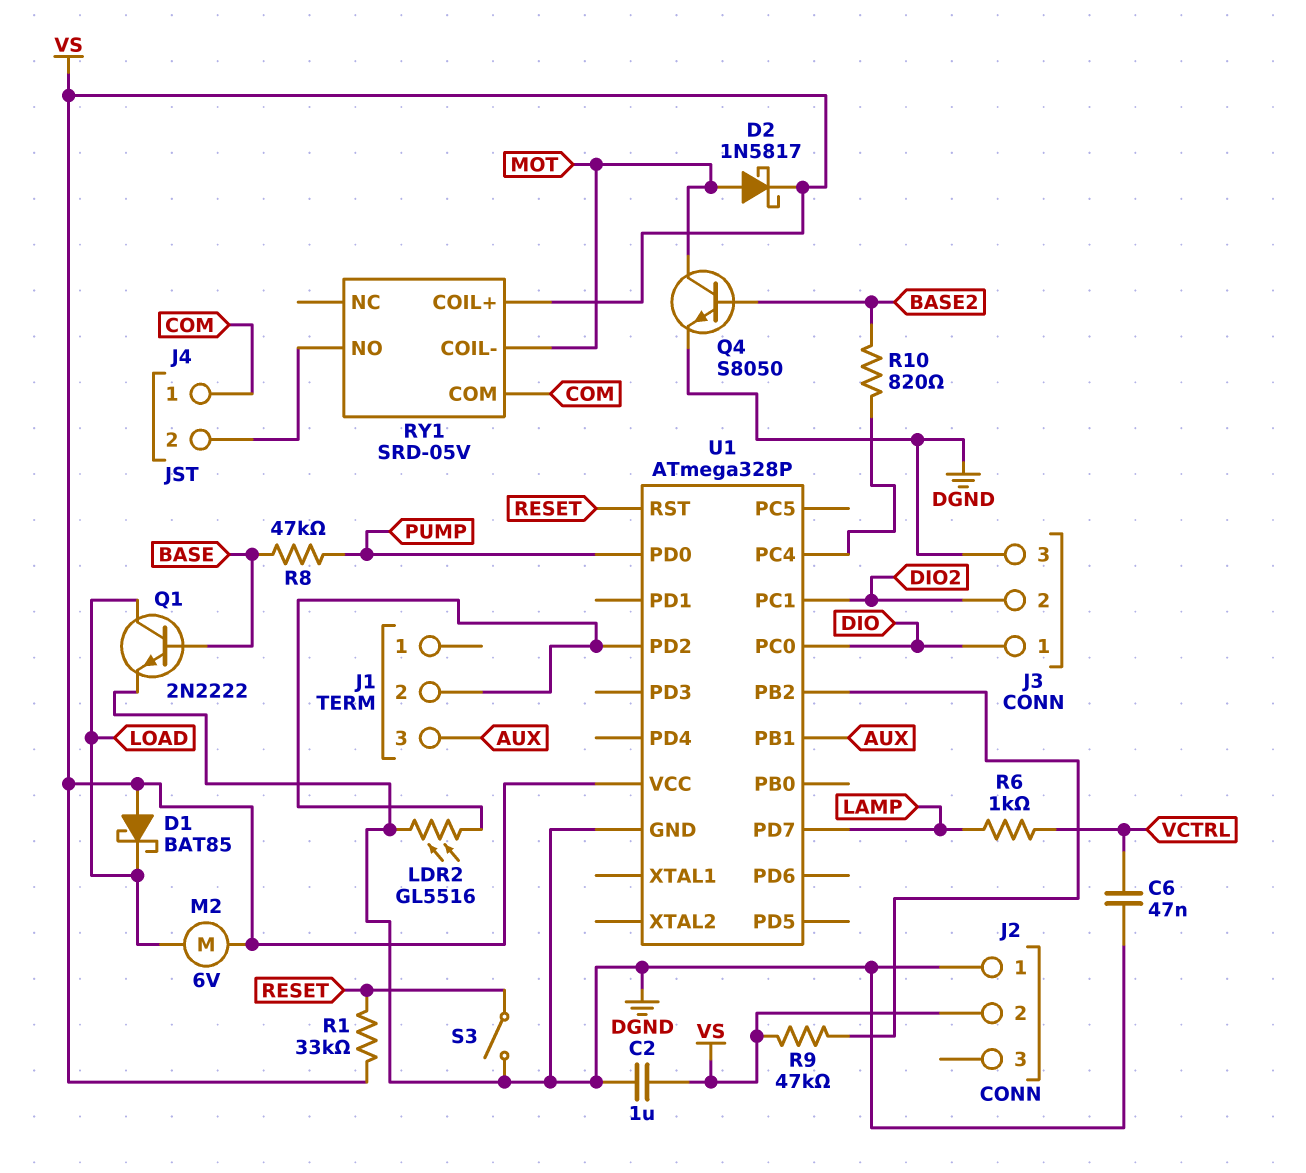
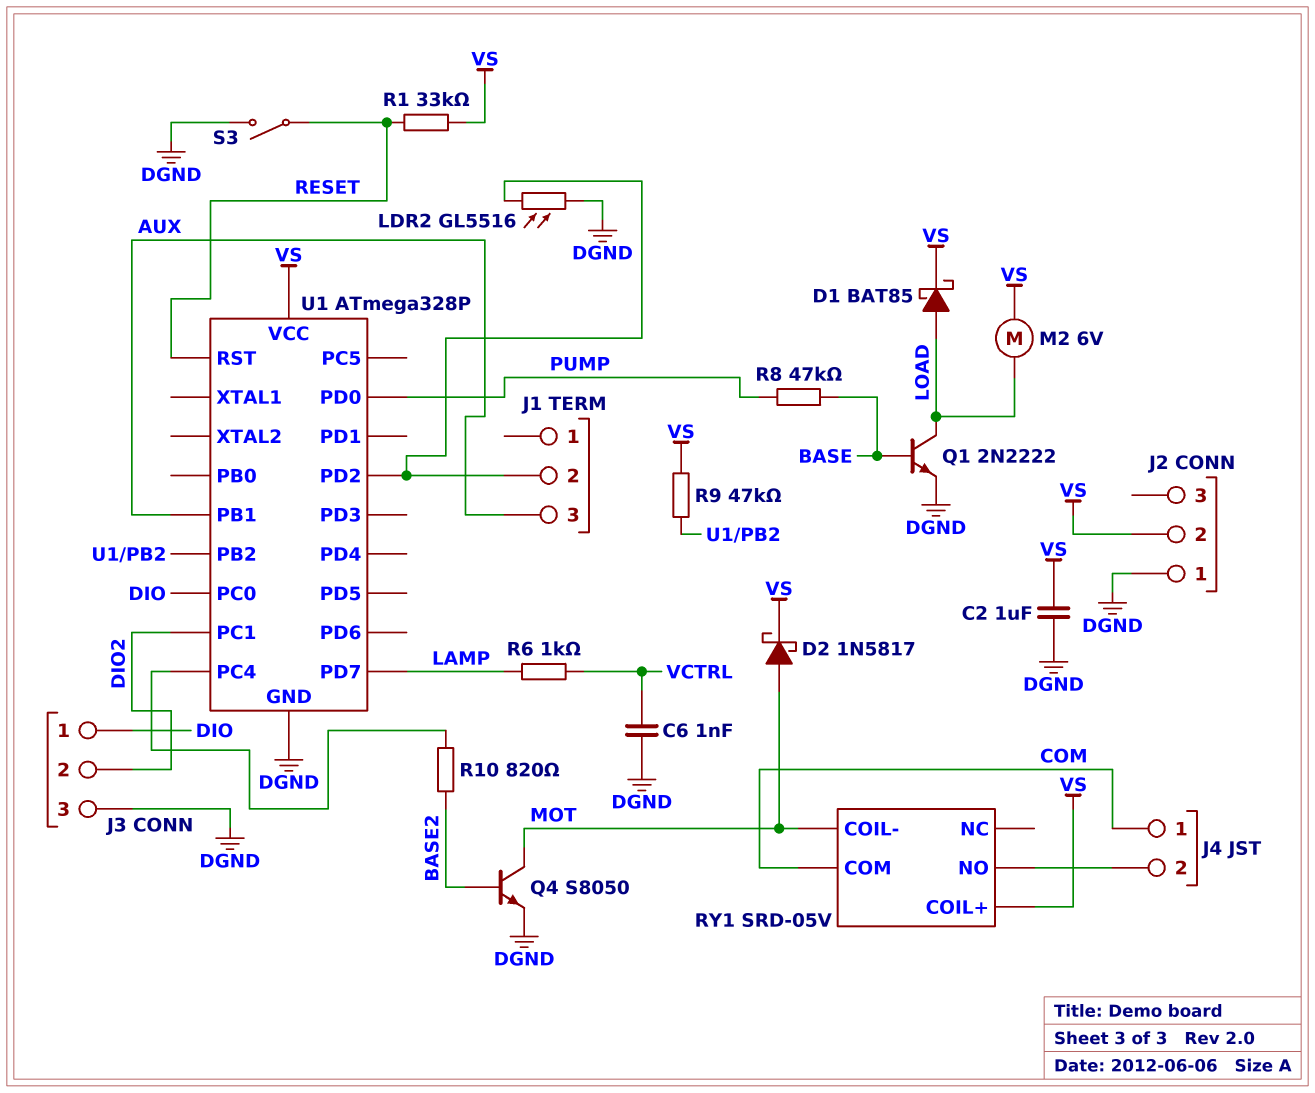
C6: 47nF (DGND, VCTRL) -> 1nF (DGND, VCTRL)
D1: schottky BAT85 (A VS, K LOAD) -> schottky BAT85 (A LOAD, K VS)

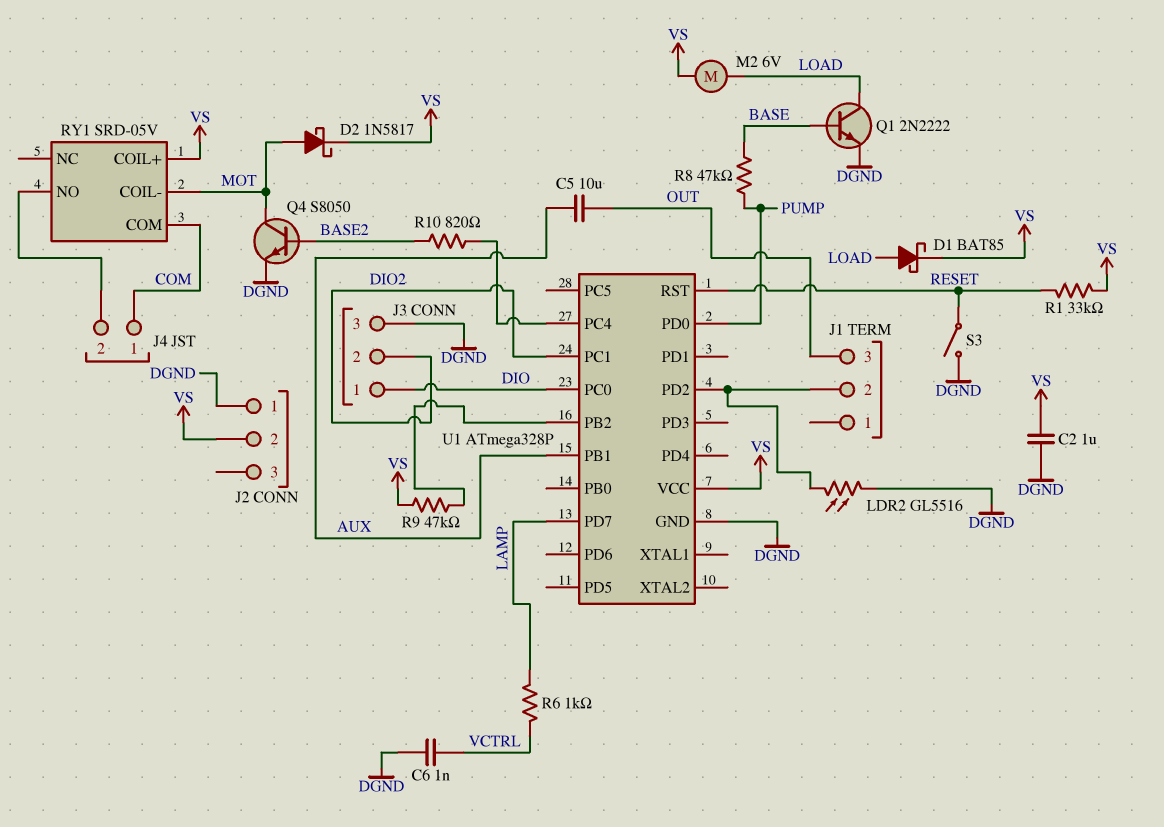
C5: none -> 10uF (AUX, OUT)
J1 pin 3: AUX -> OUT

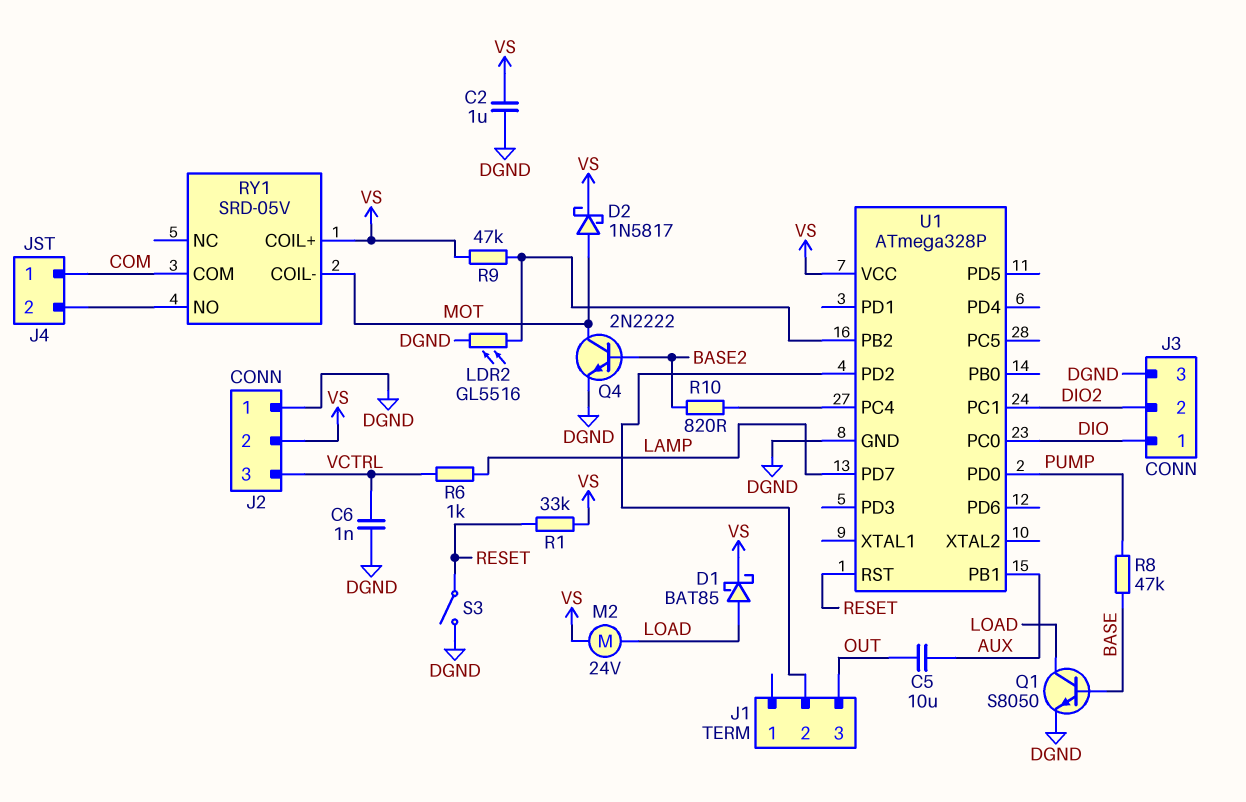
J2 pin 3: none -> VCTRL
LDR2: GL5516 (DGND, J1/2) -> GL5516 (DGND, U1/PB2)
M2: motor 6V (LOAD, VS) -> motor 24V (LOAD, VS)
Q1: NPN 2N2222 (B BASE, C LOAD, E DGND) -> NPN S8050 (B BASE, C LOAD, E DGND)
Q4: NPN S8050 (B BASE2, C MOT, E DGND) -> NPN 2N2222 (B BASE2, C MOT, E DGND)

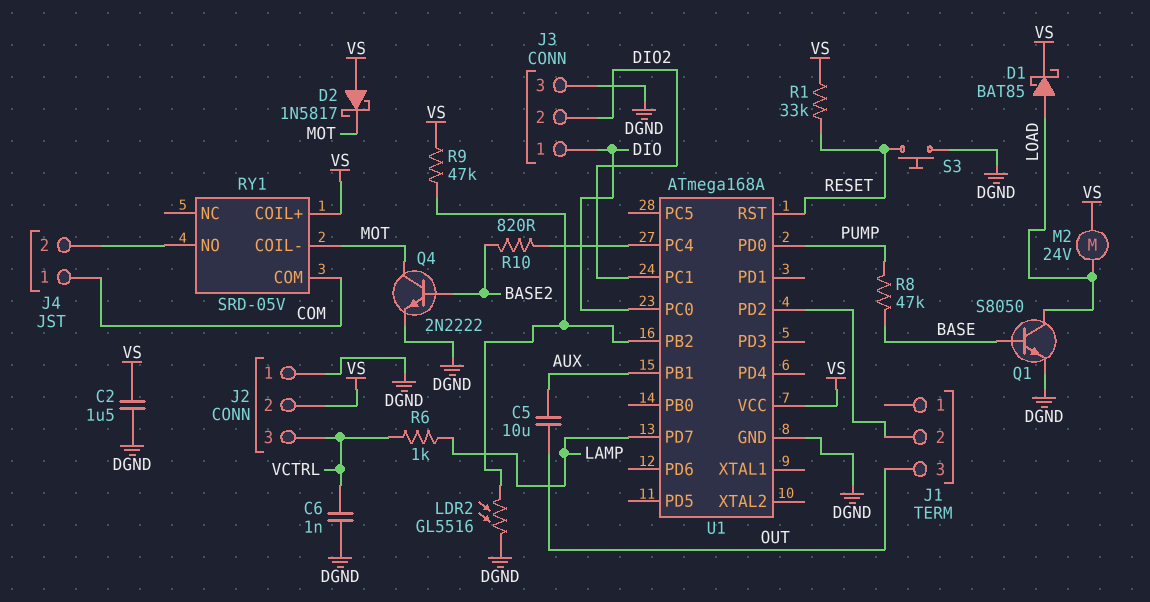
C2: 1uF (DGND, VS) -> 1.5uF (DGND, VS)
D2: schottky 1N5817 (A MOT, K VS) -> schottky 1N5817 (A VS, K MOT)
S3: switch (DGND, RESET) -> button (DGND, RESET)
U1: ATmega328P -> ATmega168A

